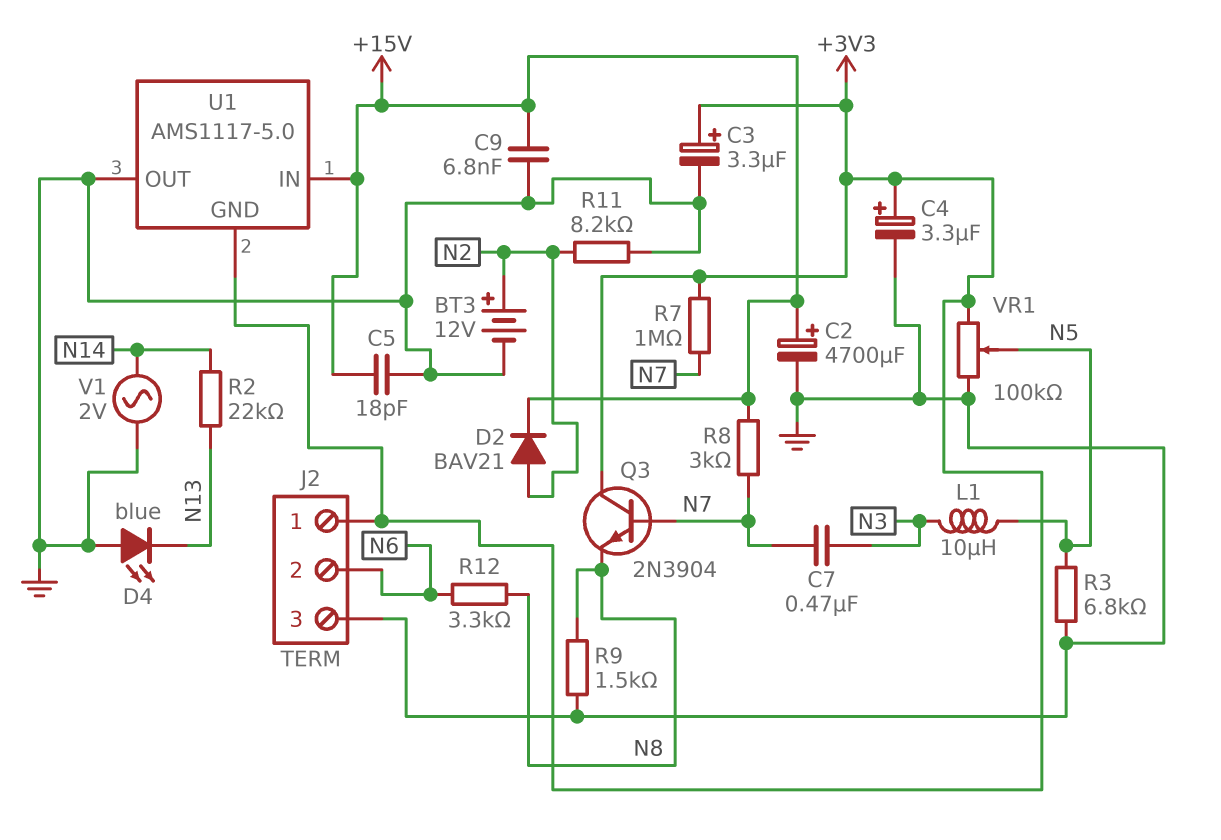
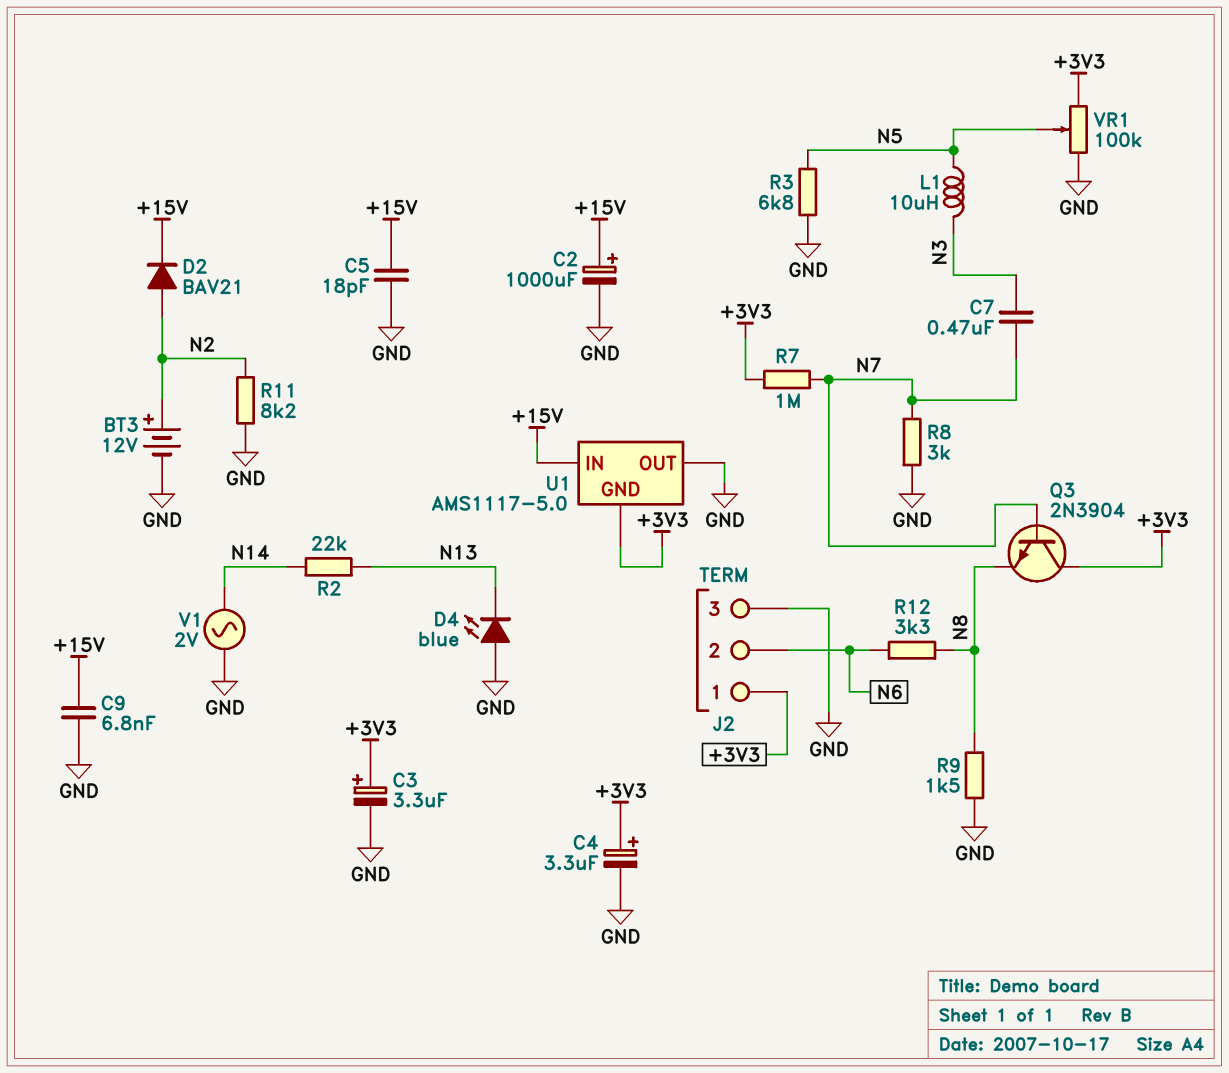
C2: 4700uF (plus +15V, minus GND) -> 1000uF (plus +15V, minus GND)
R8: 3k (+15V, N7) -> 3k (GND, N7)

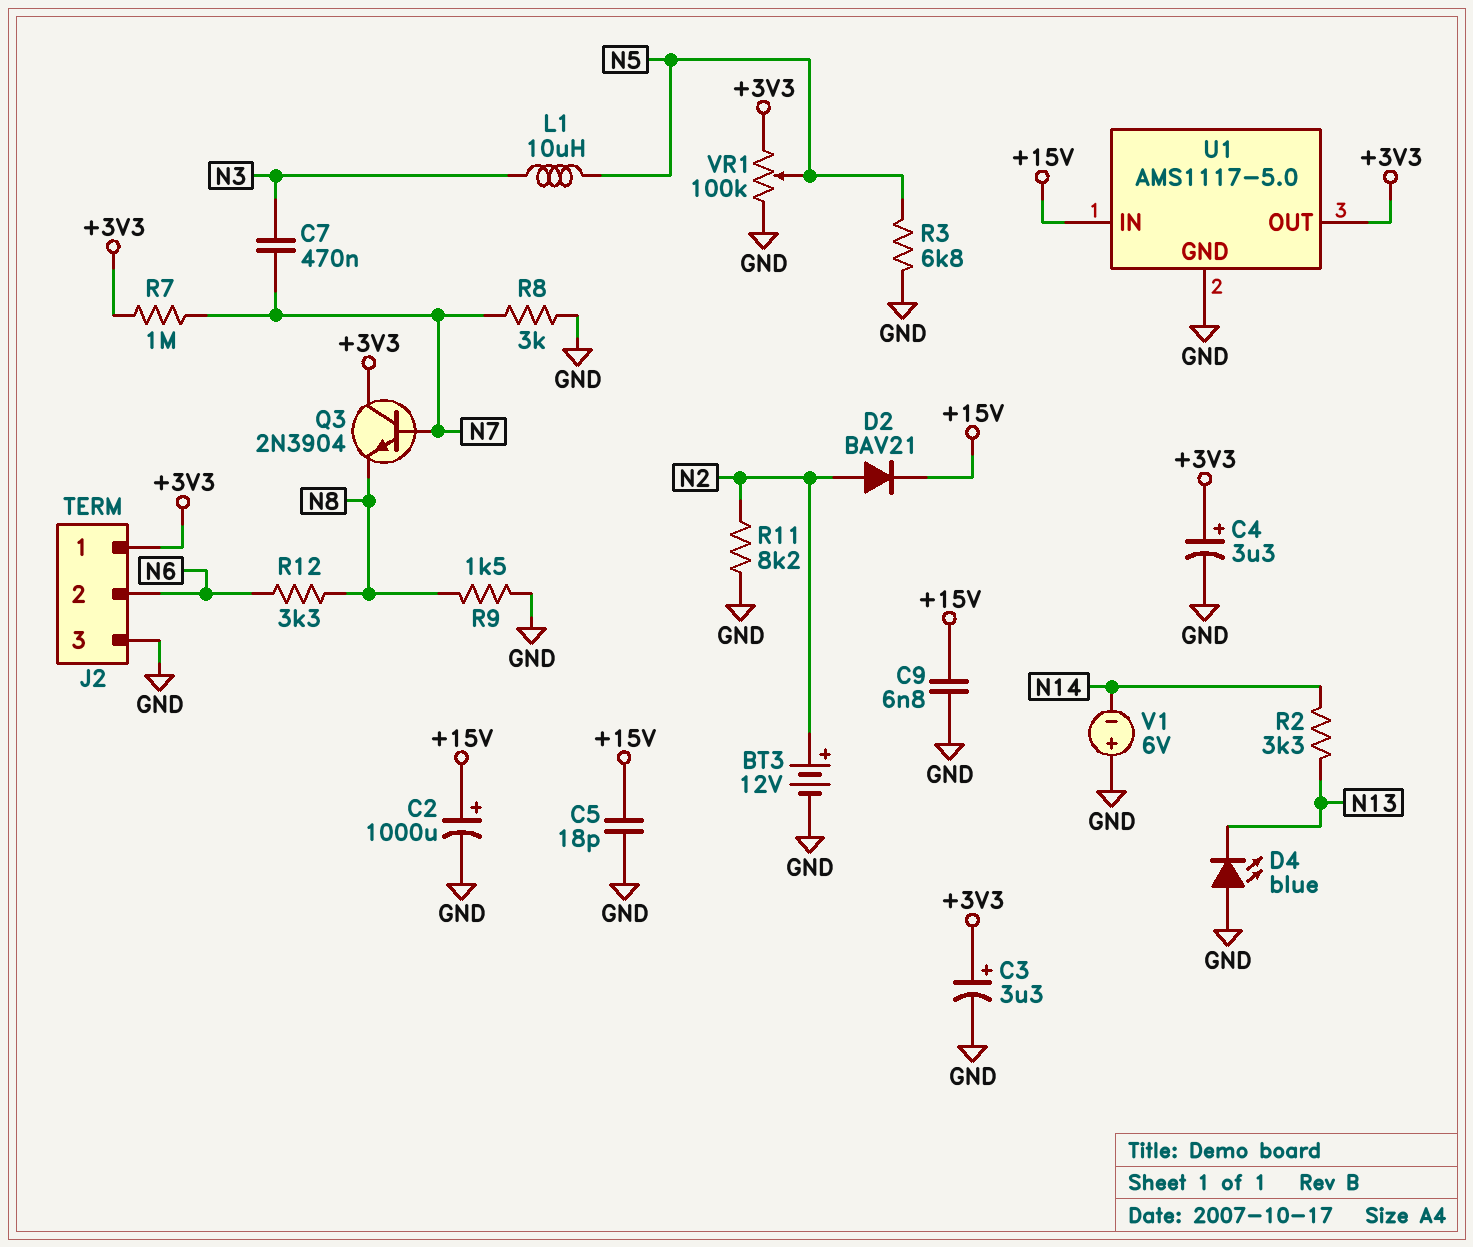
R2: 22k (N13, N14) -> 3.3k (N13, N14)
U1 pin GND: +3V3 -> GND
U1 pin OUT: GND -> +3V3
V1: AC 2V (GND, N14) -> 6V (plus GND, minus N14)

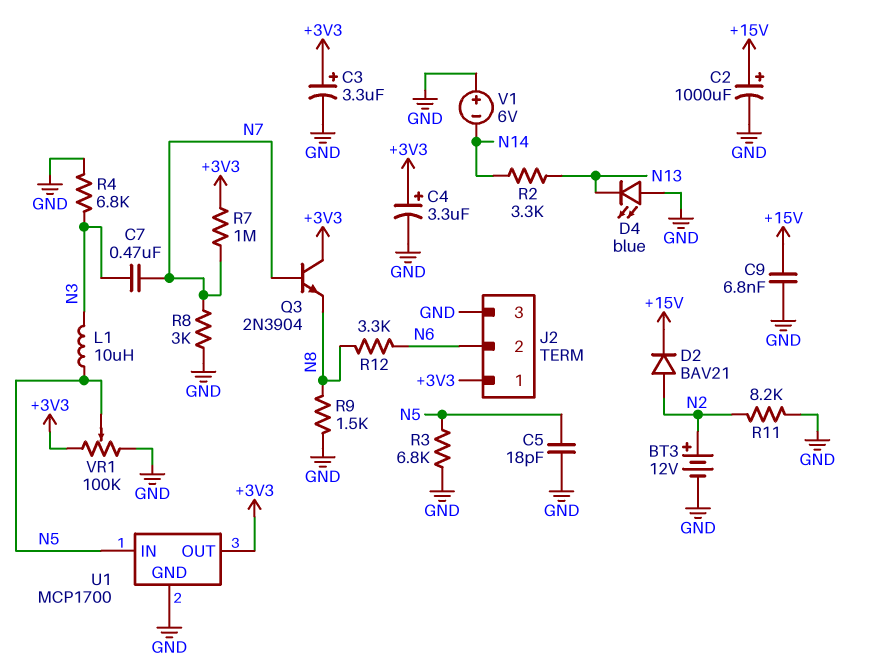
C5: 18pF (+15V, GND) -> 18pF (GND, N5)
R4: none -> 6.8k (GND, N3)
U1: AMS1117-5.0 -> MCP1700
U1 pin IN: +15V -> N5

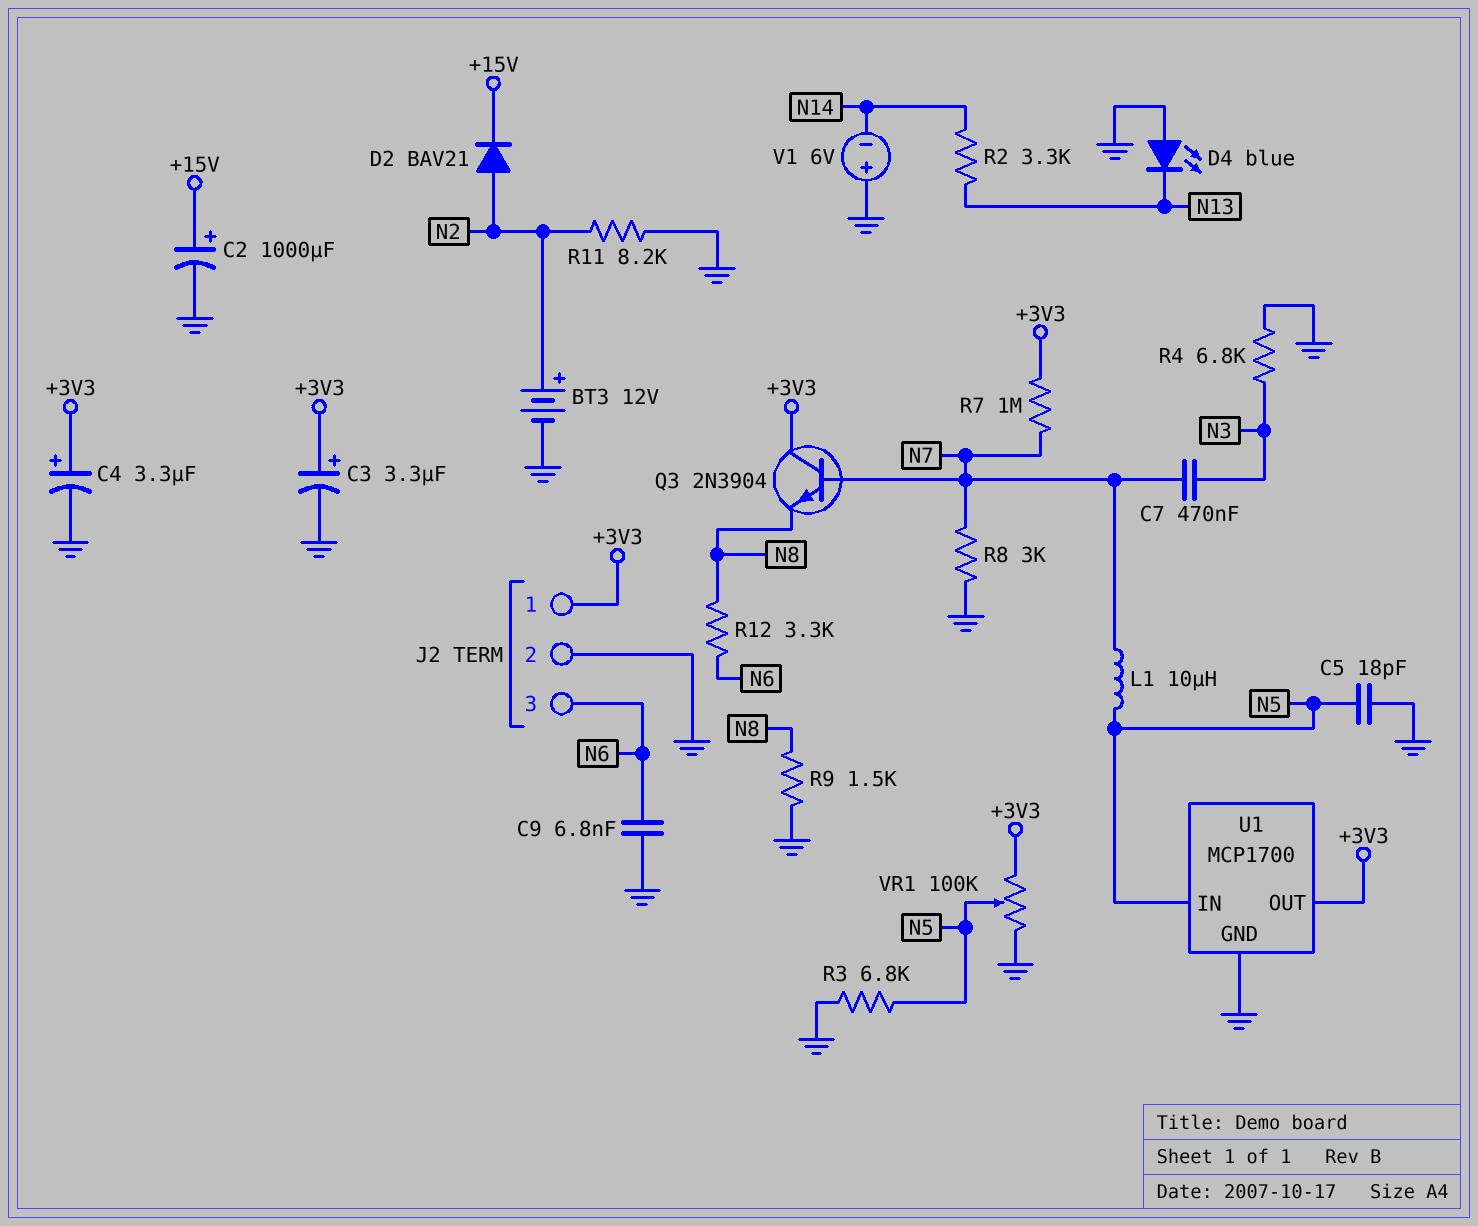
C9: 6.8nF (+15V, GND) -> 6.8nF (GND, N6)
J2 pin 2: N6 -> GND
J2 pin 3: GND -> N6
L1: 10uH (N3, N5) -> 10uH (N5, N7)

